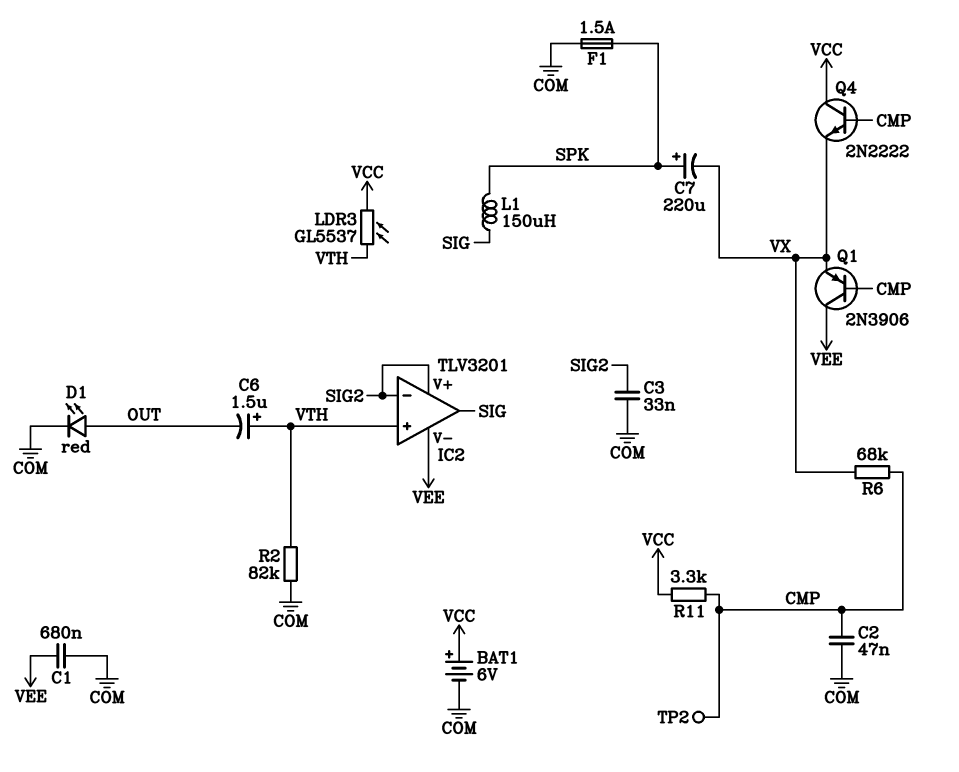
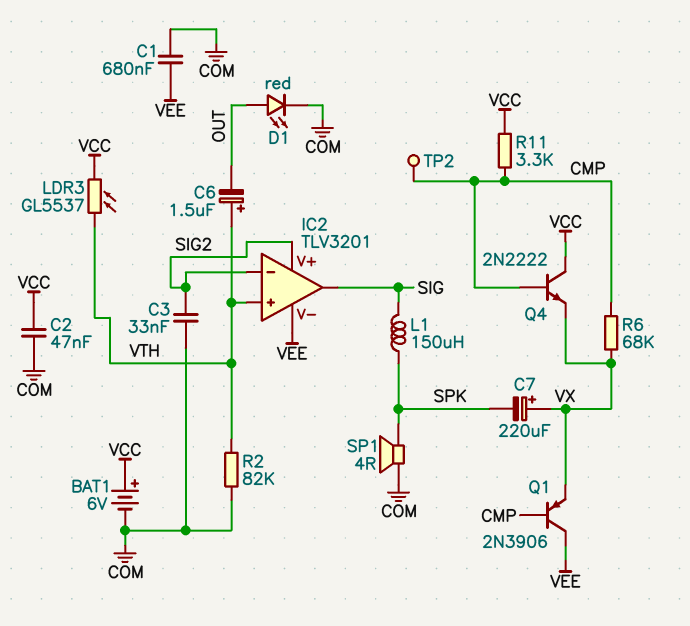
C2: 47nF (CMP, COM) -> 47nF (COM, VCC)
C7: 220uF (plus SPK, minus VX) -> 220uF (plus VX, minus SPK)
F1: 1.5A (COM, SPK) -> none
SP1: none -> speaker 4R (COM, SPK)

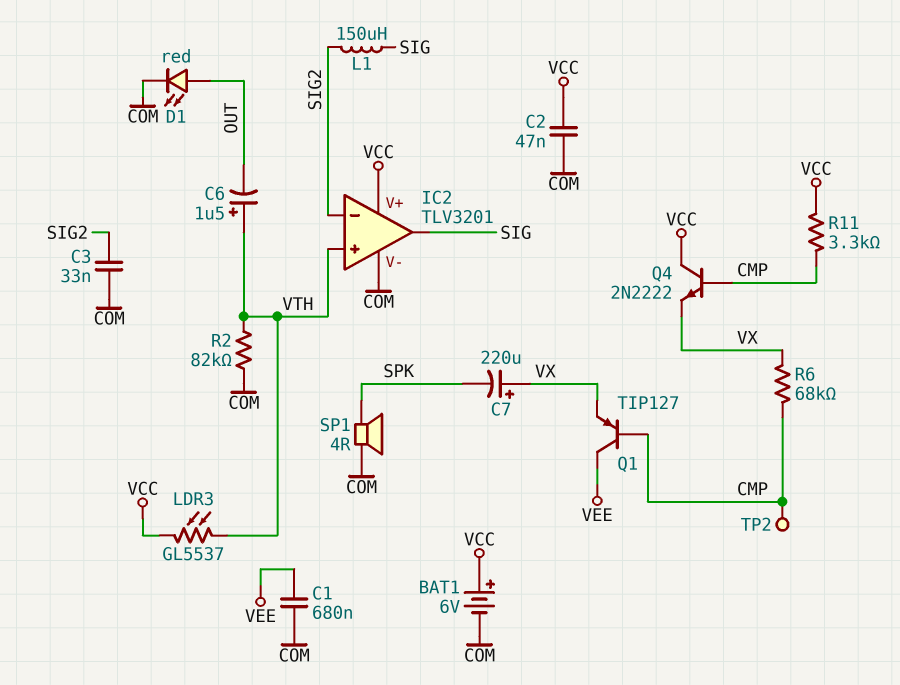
IC2 pin V+: SIG2 -> VCC
IC2 pin V-: VEE -> COM
L1: 150uH (SIG, SPK) -> 150uH (SIG, SIG2)
Q1: PNP 2N3906 (B CMP, C VEE, E VX) -> PNP TIP127 (B CMP, C VEE, E VX)

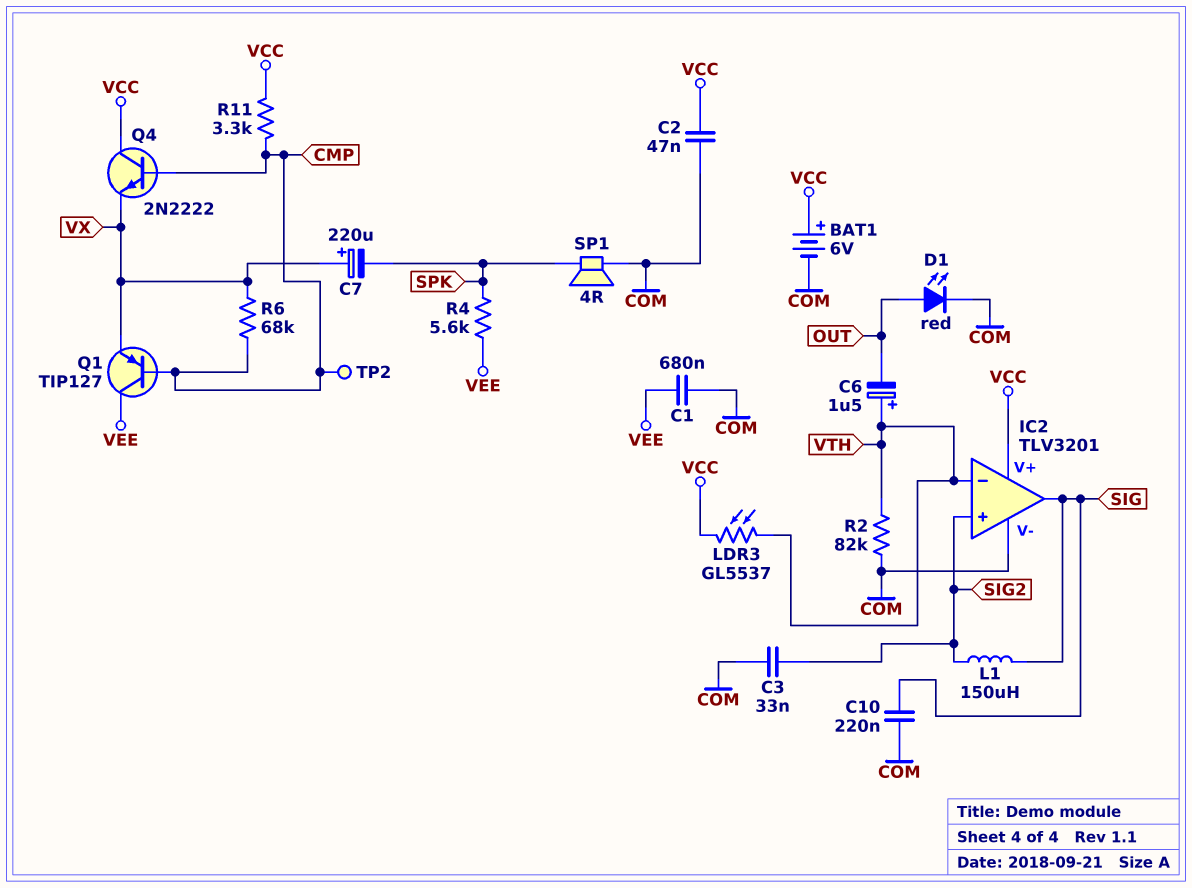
C10: none -> 220nF (COM, SIG)
IC2 pin in+: VTH -> SIG2
IC2 pin in-: SIG2 -> VTH
R4: none -> 5.6k (SPK, VEE)

